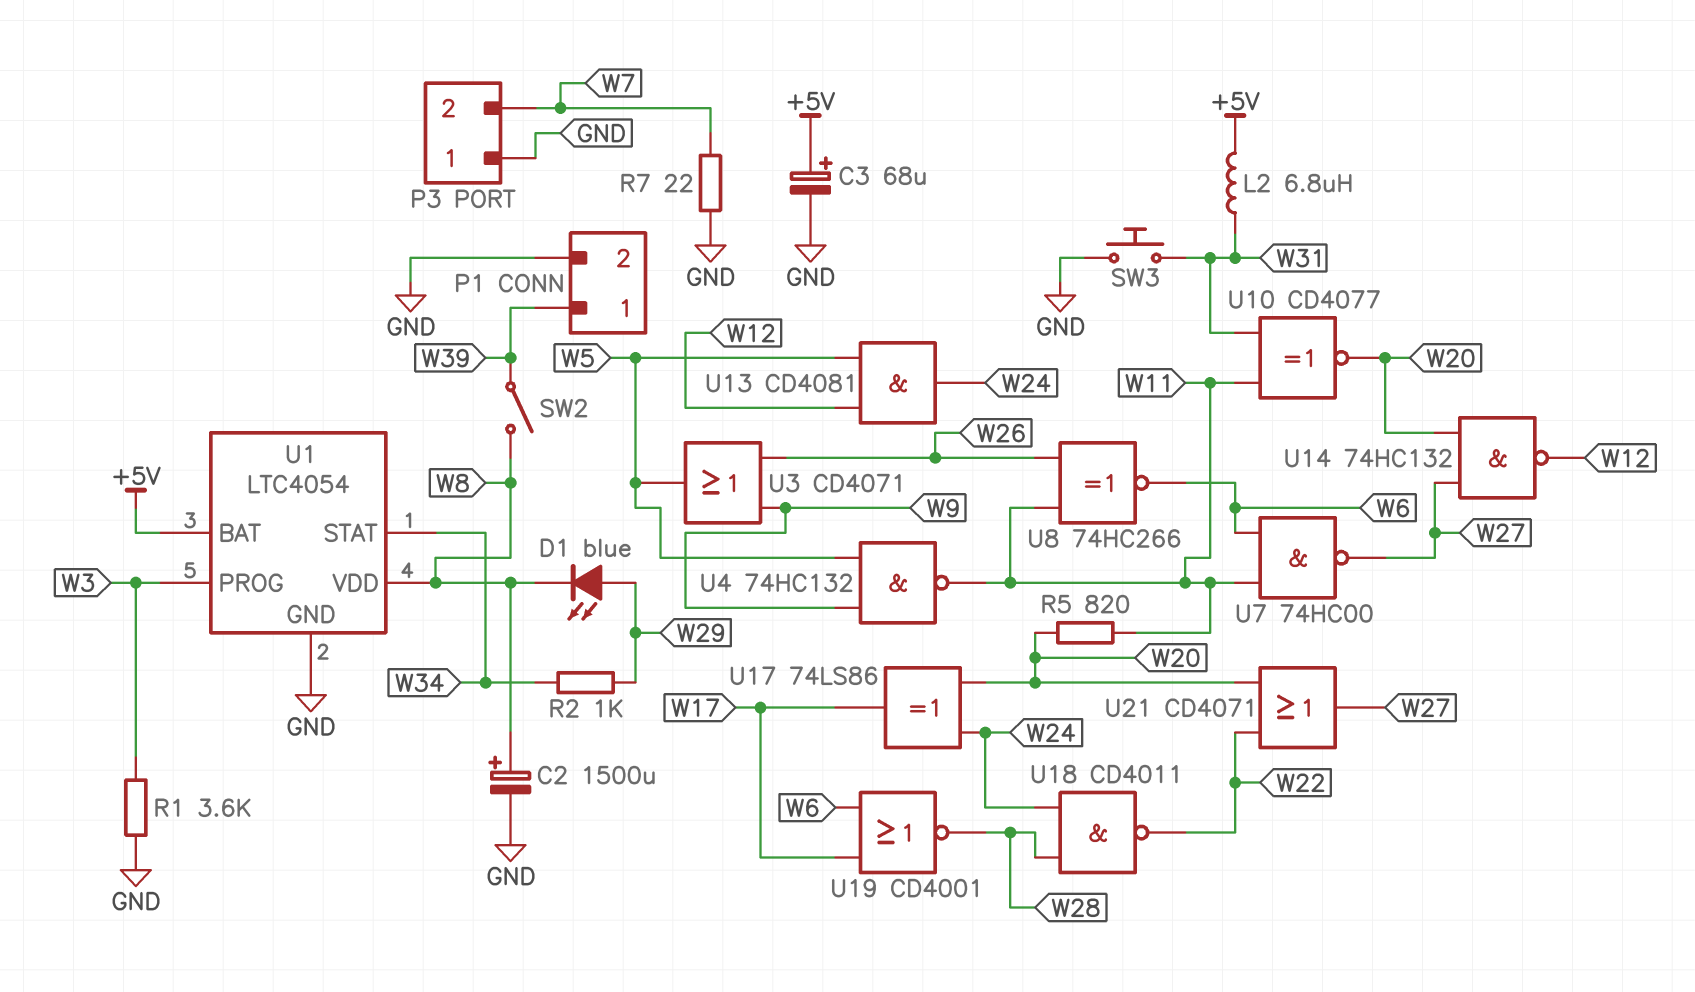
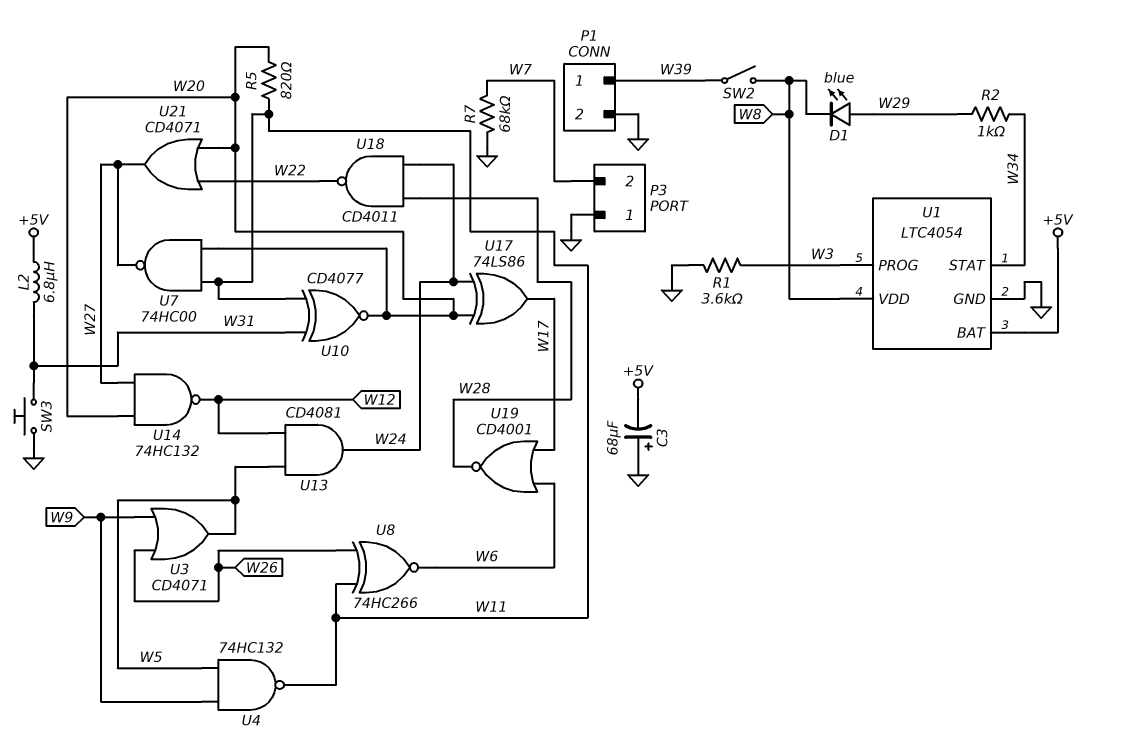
C2: 1500uF (plus W8, minus GND) -> none
C3: 68uF (plus +5V, minus GND) -> 68uF (plus GND, minus +5V)
R7: 22 (GND, W7) -> 68k (GND, W7)
U7: NAND 74HC00 (in W6, in W11, out W27) -> NAND 74HC00 (in W11, in W20, out W27)

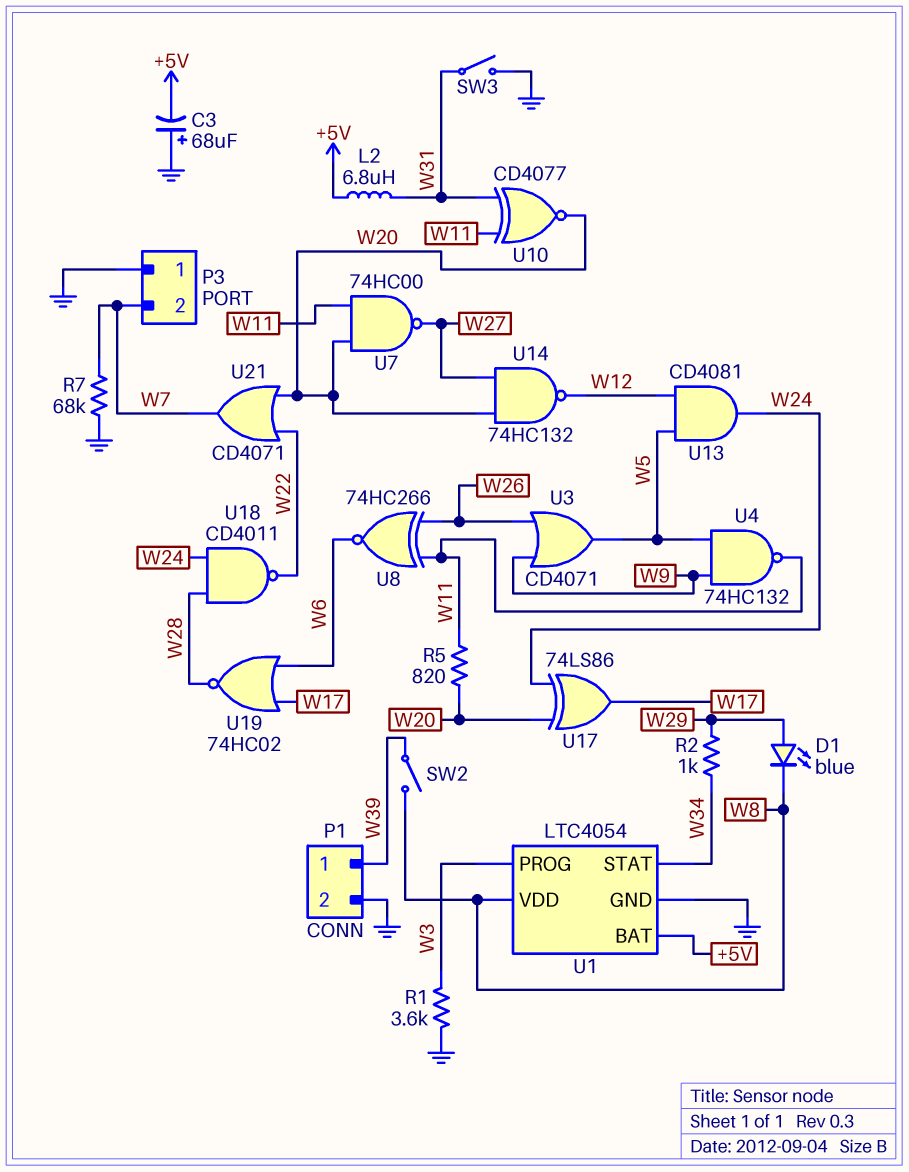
SW3: button (GND, W31) -> switch (GND, W31)
U19: NOR CD4001 (in W6, in W17, out W28) -> NOR 74HC02 (in W6, in W17, out W28)
U21: OR CD4071 (in W20, in W22, out W27) -> OR CD4071 (in W20, in W22, out W7)

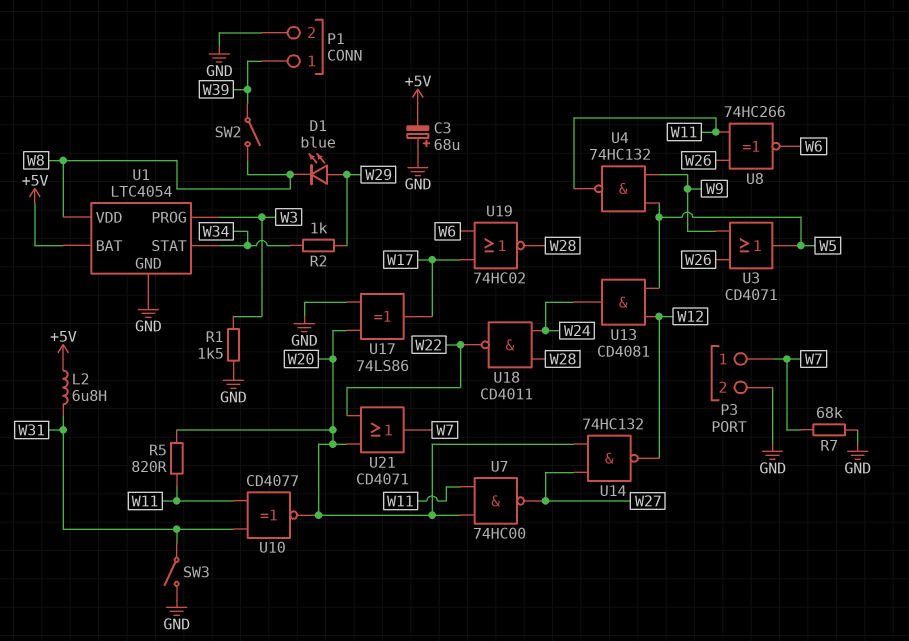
P3 pin 1: GND -> W7
P3 pin 2: W7 -> GND
R1: 3.6k (GND, W3) -> 1.5k (GND, W3)
U17: XOR 74LS86 (in W20, in W24, out W17) -> XOR 74LS86 (in GND, in W20, out W17)

